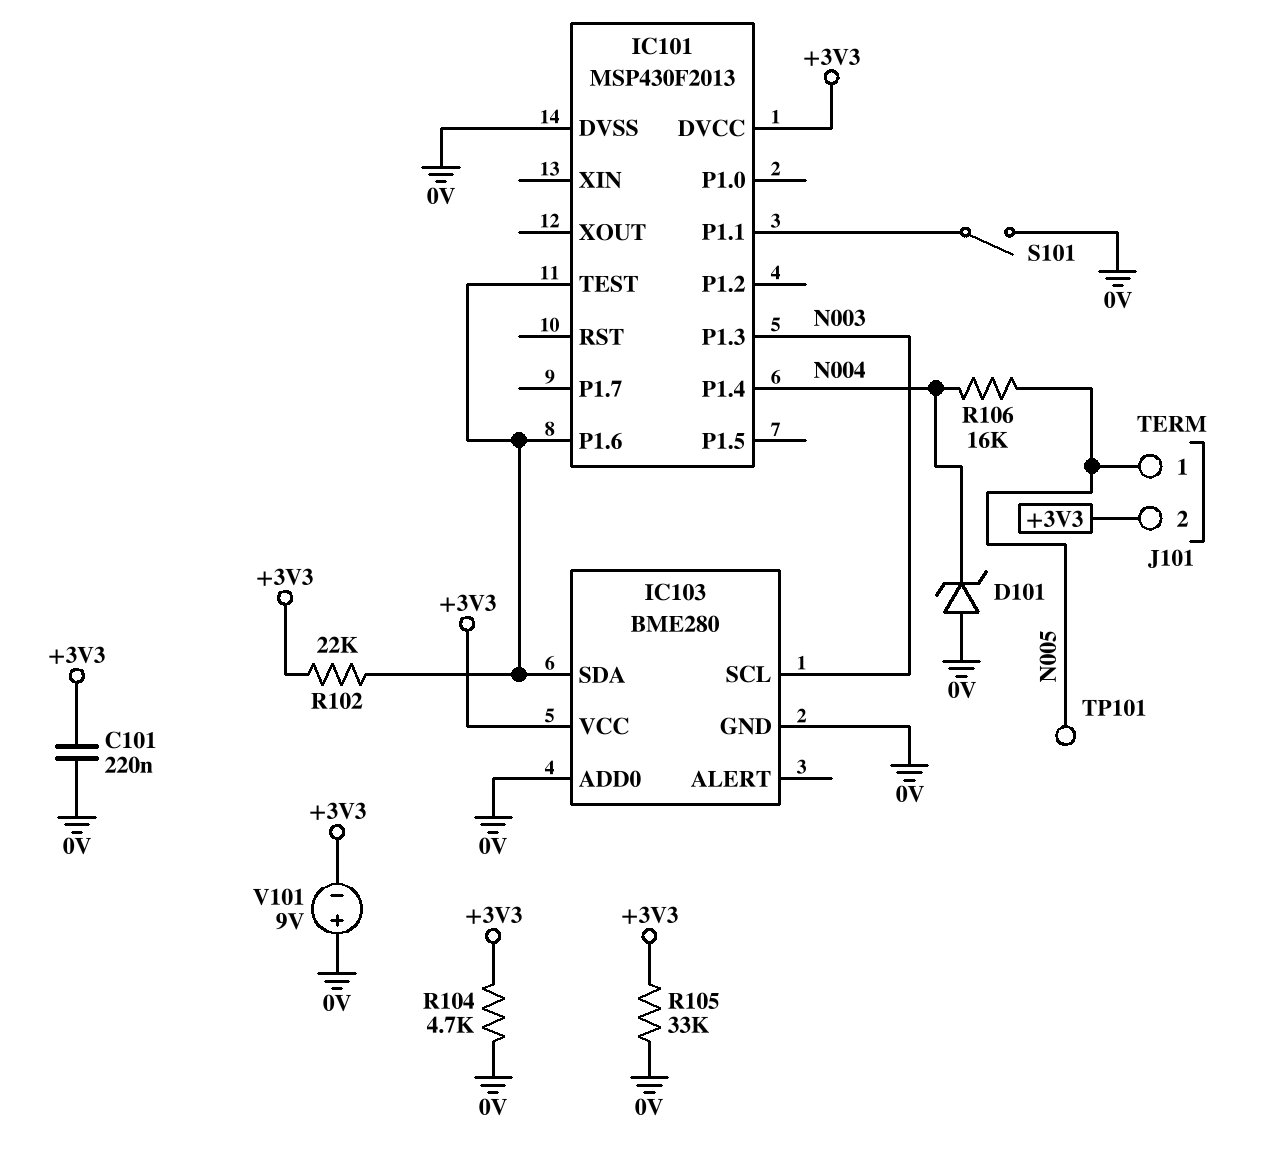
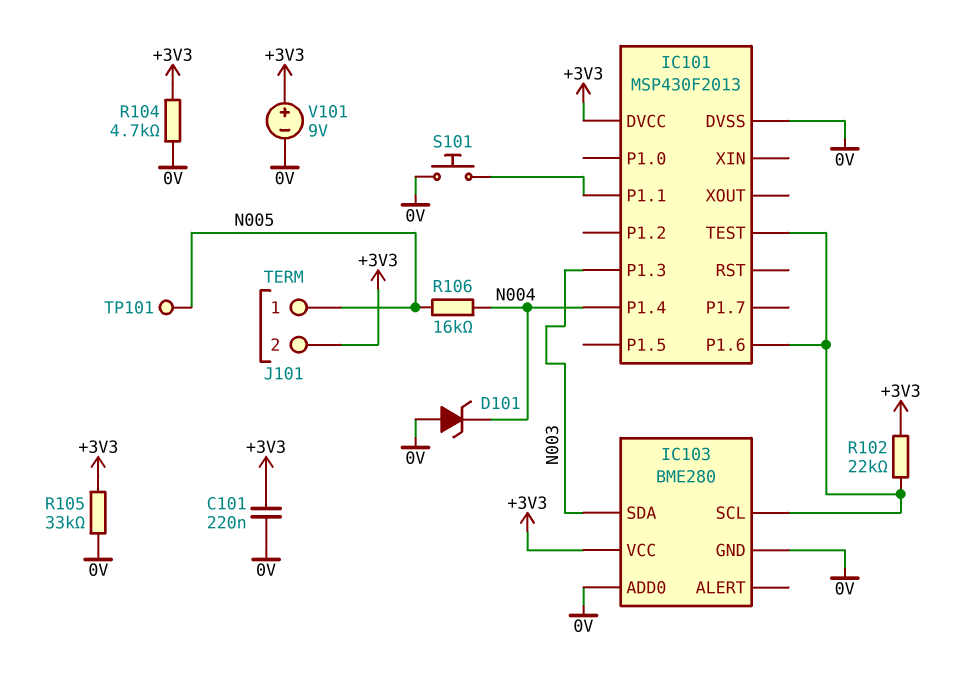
IC103 pin SCL: N003 -> IC101/P1.6
IC103 pin SDA: IC101/P1.6 -> N003
S101: switch (0V, IC101/P1.1) -> button (0V, IC101/P1.1)
V101: 9V (plus 0V, minus +3V3) -> 9V (plus +3V3, minus 0V)

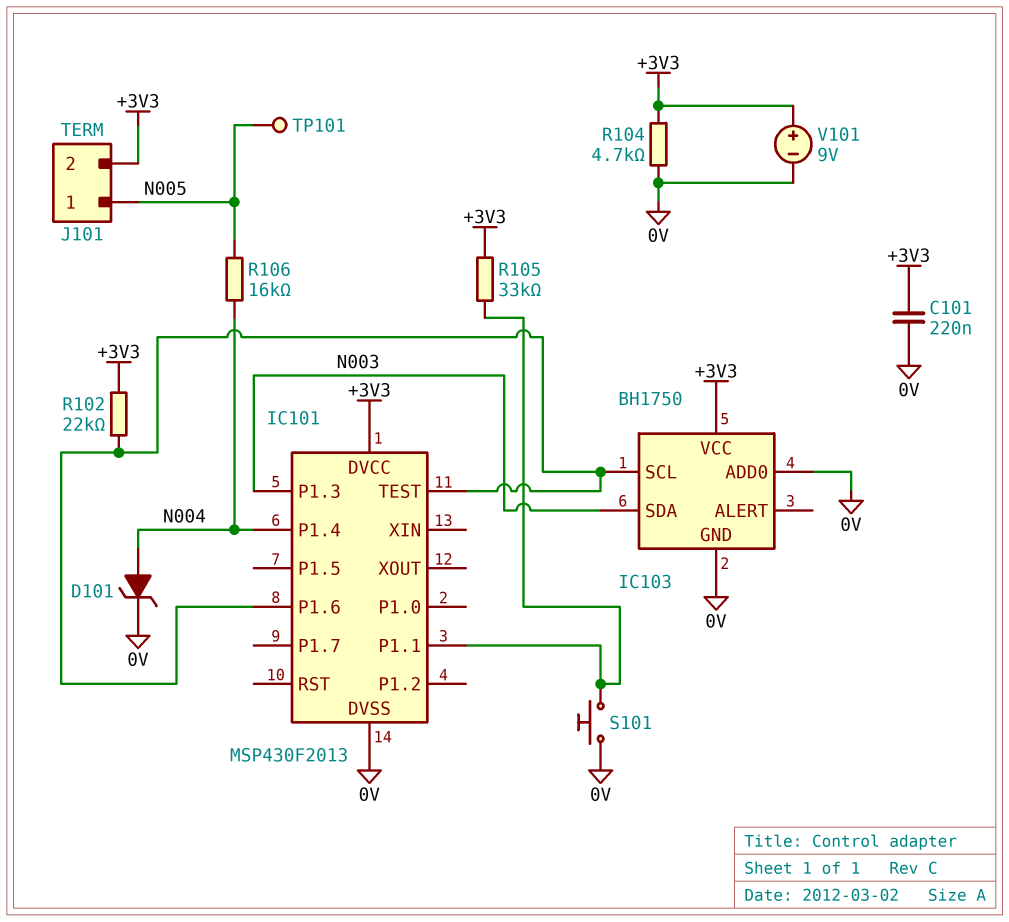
D101: zener (A 0V, K N004) -> zener (A N004, K 0V)
IC103: BME280 -> BH1750
R105: 33k (+3V3, 0V) -> 33k (+3V3, IC101/P1.1)

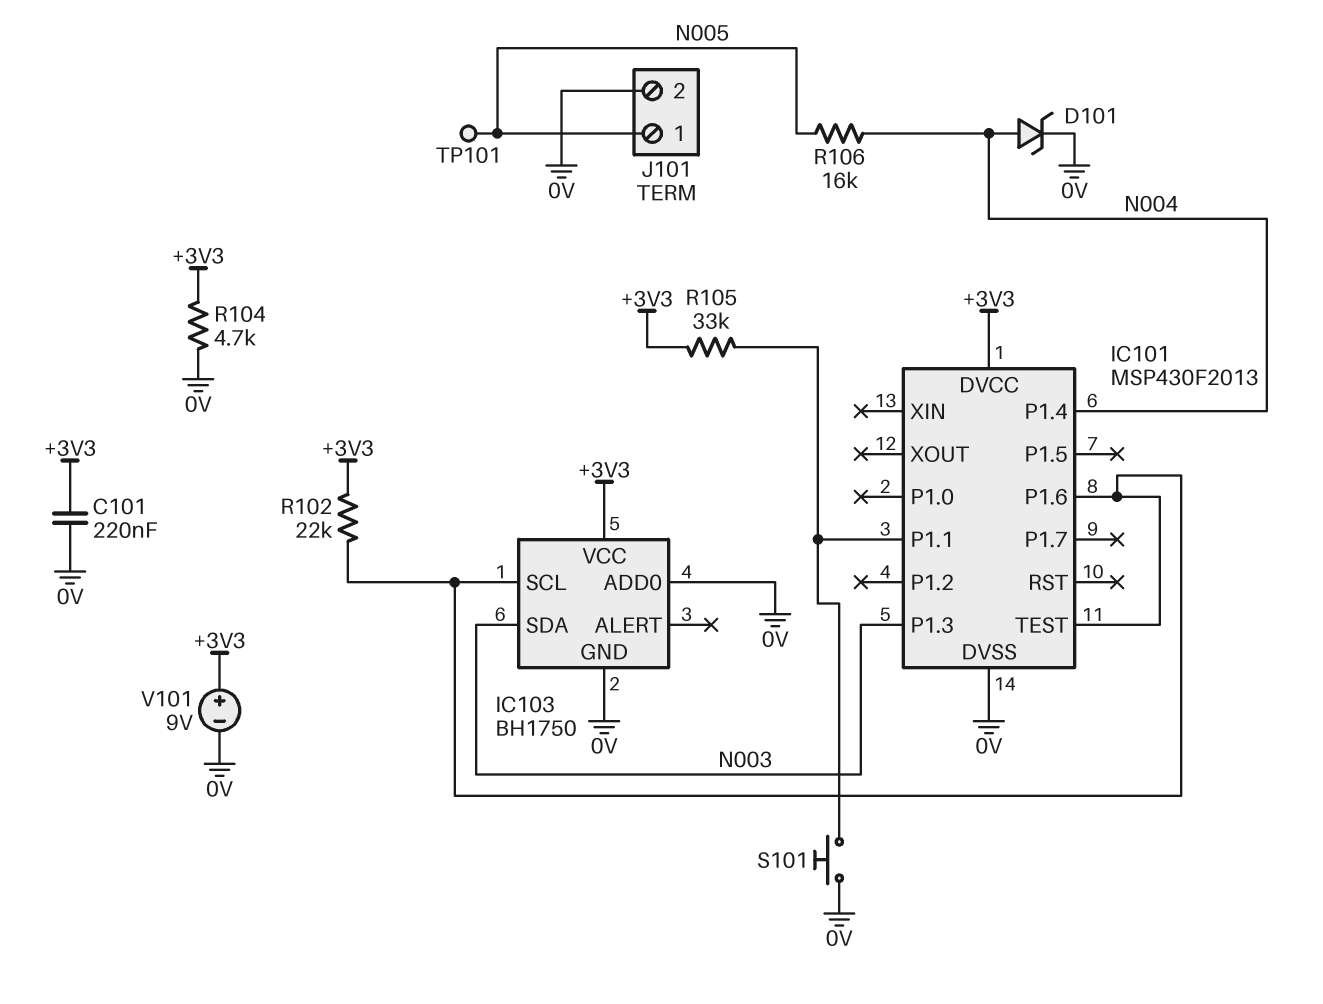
J101 pin 2: +3V3 -> 0V

